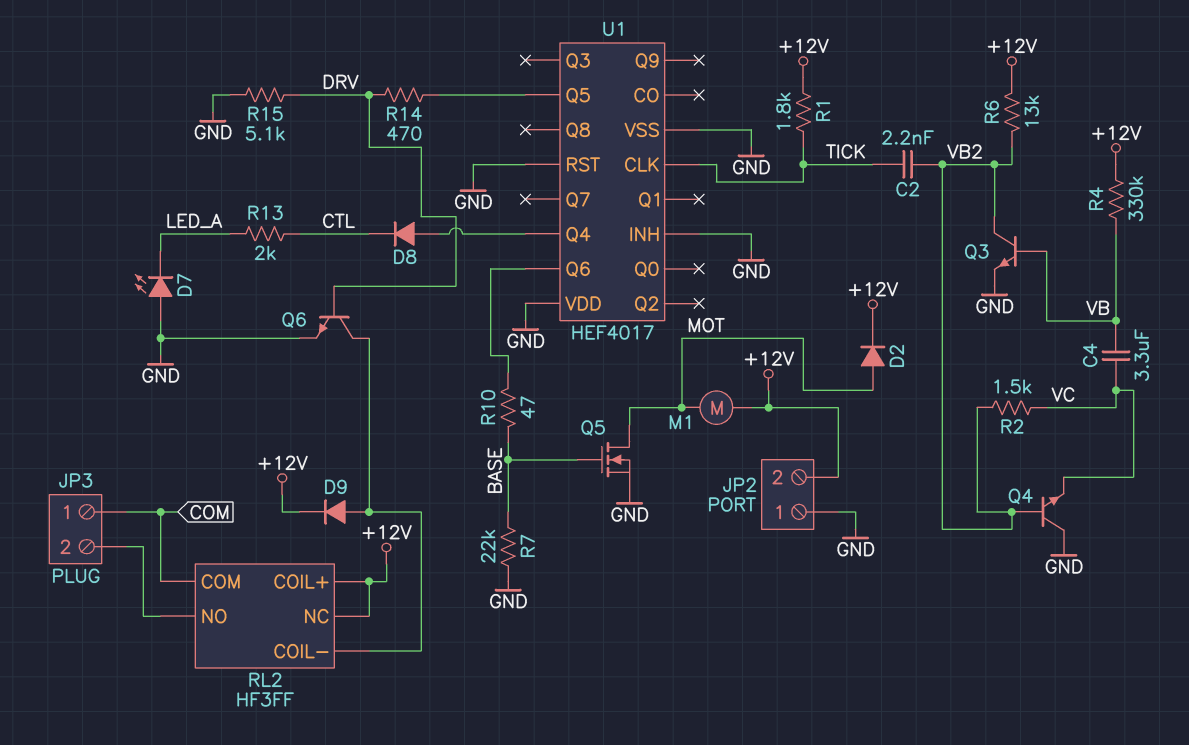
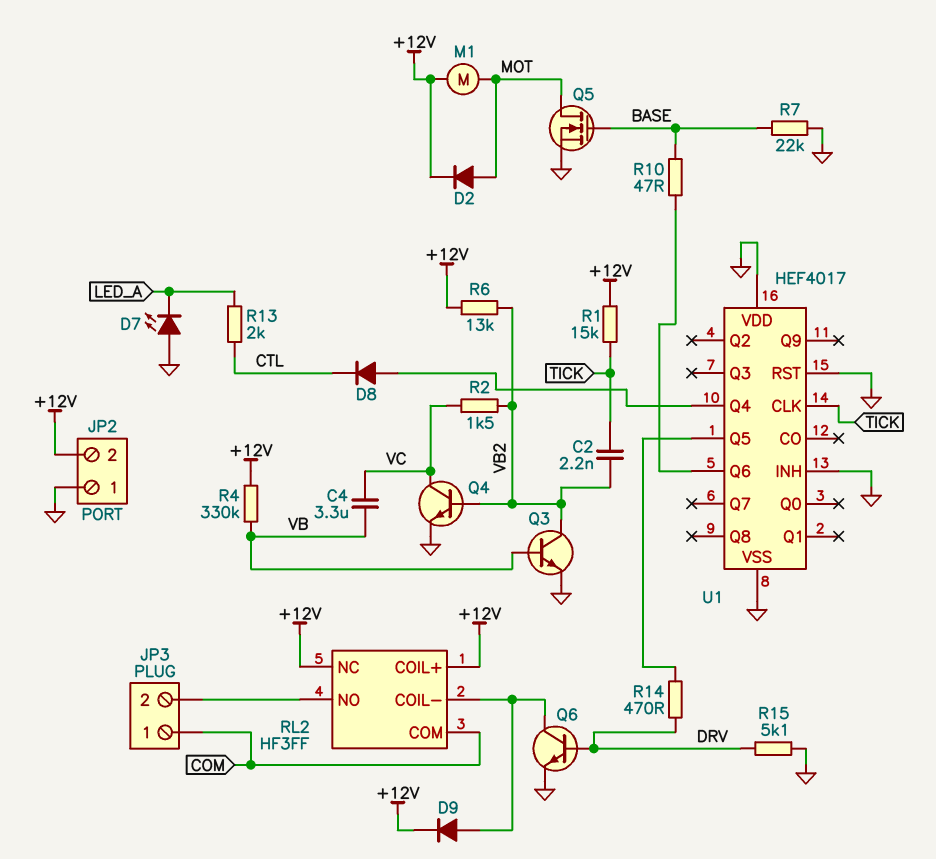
Q4: NPN (B VB2, C GND, E VC) -> NPN (B VB2, C VC, E GND)
R1: 1.8k (+12V, TICK) -> 15k (+12V, TICK)

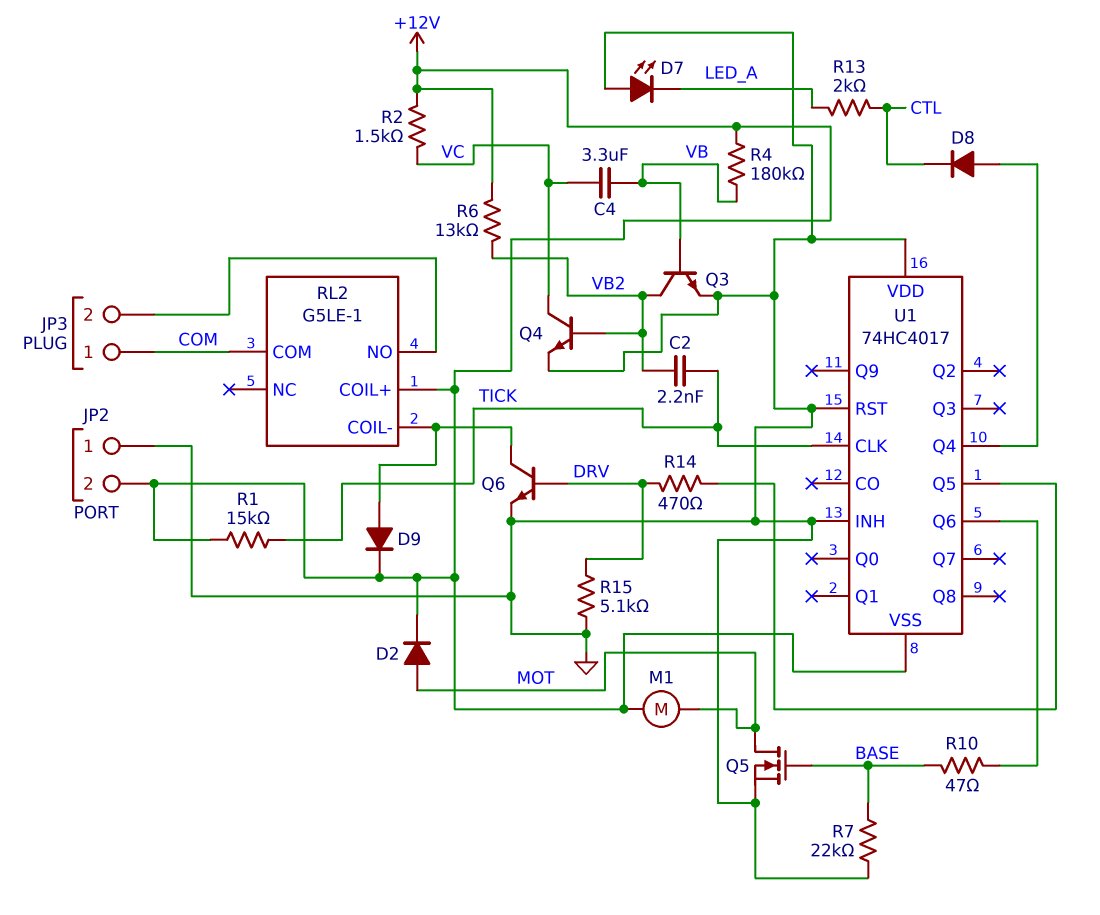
R2: 1.5k (VB2, VC) -> 1.5k (+12V, VC)
R4: 330k (+12V, VB) -> 180k (+12V, VB)
RL2: HF3FF -> G5LE-1
RL2 pin NC: +12V -> none
U1: HEF4017 -> 74HC4017
U1 pin VSS: GND -> +12V

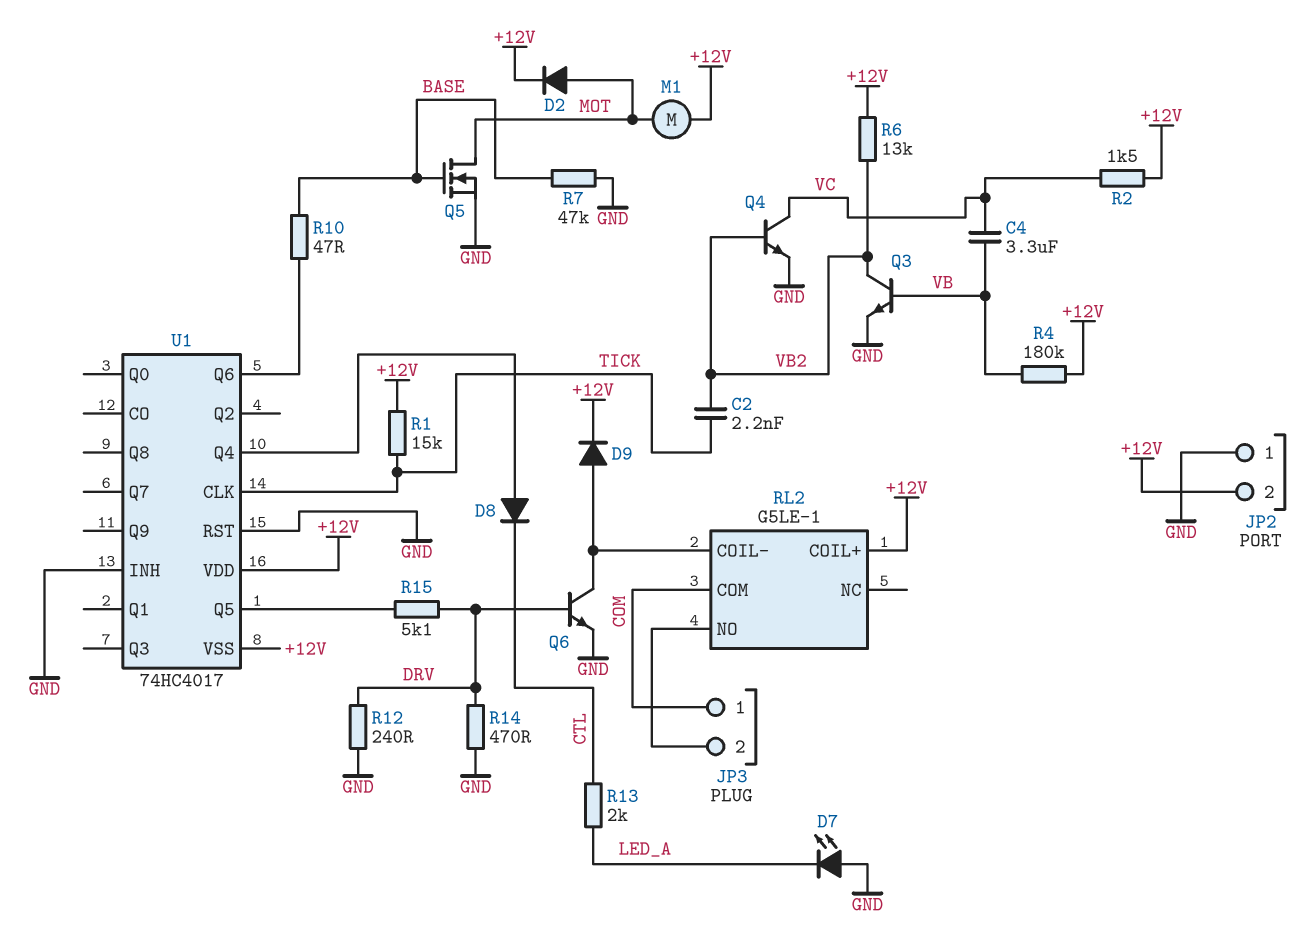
R7: 22k (BASE, GND) -> 47k (BASE, GND)
R12: none -> 240 (DRV, GND)
R14: 470 (DRV, U1/Q5) -> 470 (DRV, GND)
R15: 5.1k (DRV, GND) -> 5.1k (DRV, U1/Q5)
U1 pin VDD: GND -> +12V

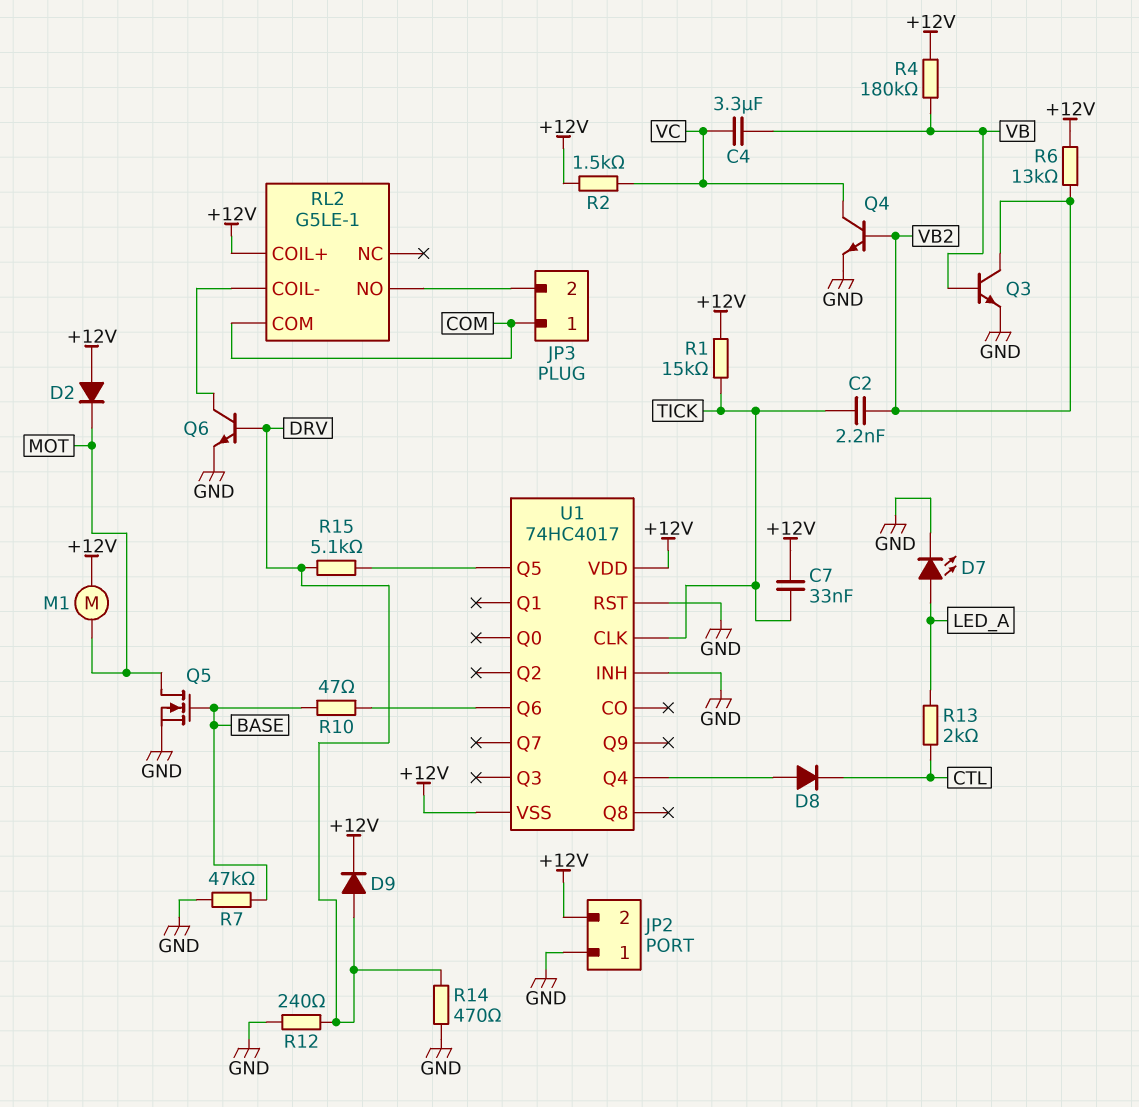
C7: none -> 33nF (+12V, TICK)
D2: diode (A MOT, K +12V) -> diode (A +12V, K MOT)
D7: LED (A GND, K LED_A) -> LED (A LED_A, K GND)
D9: diode (A RL2/COIL-, K +12V) -> diode (A DRV, K +12V)

